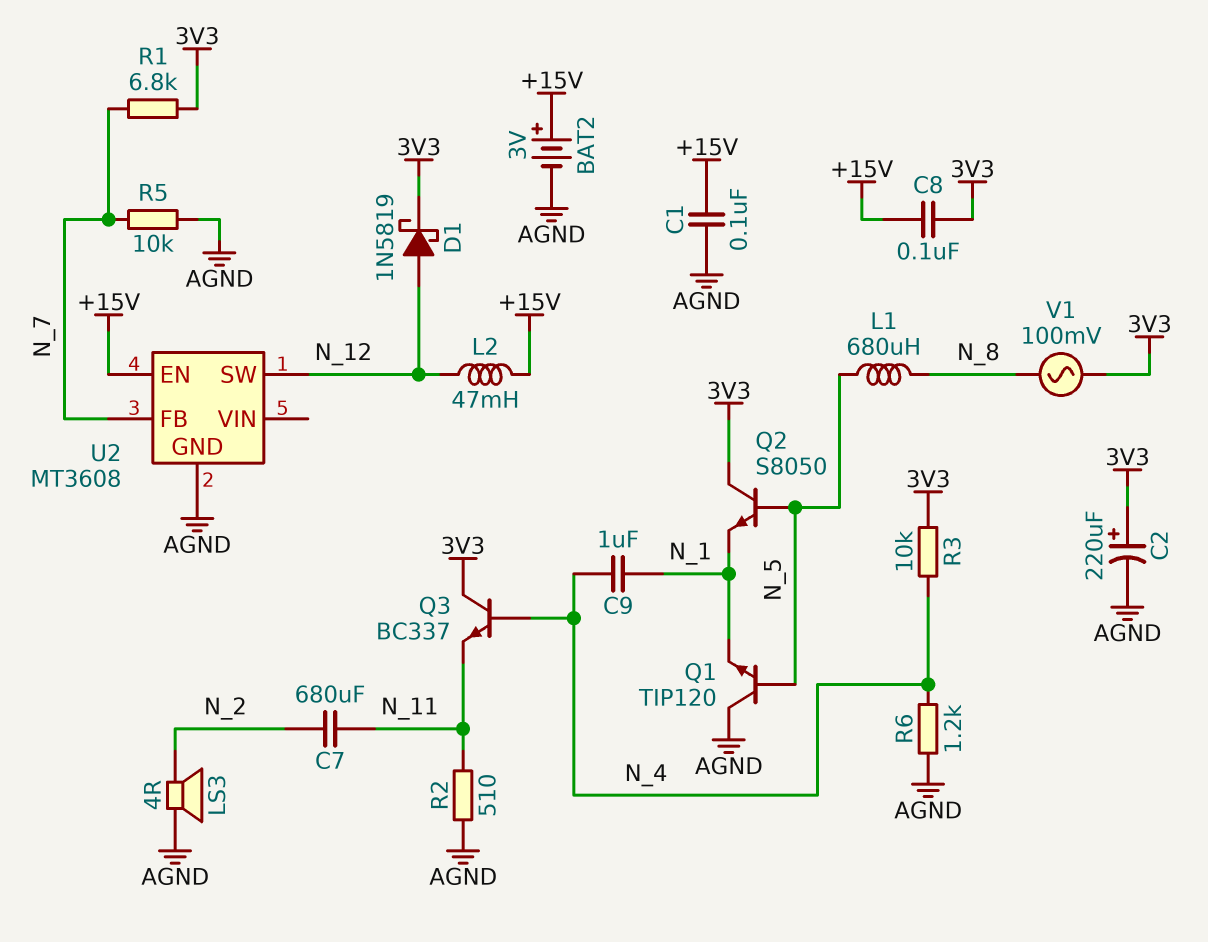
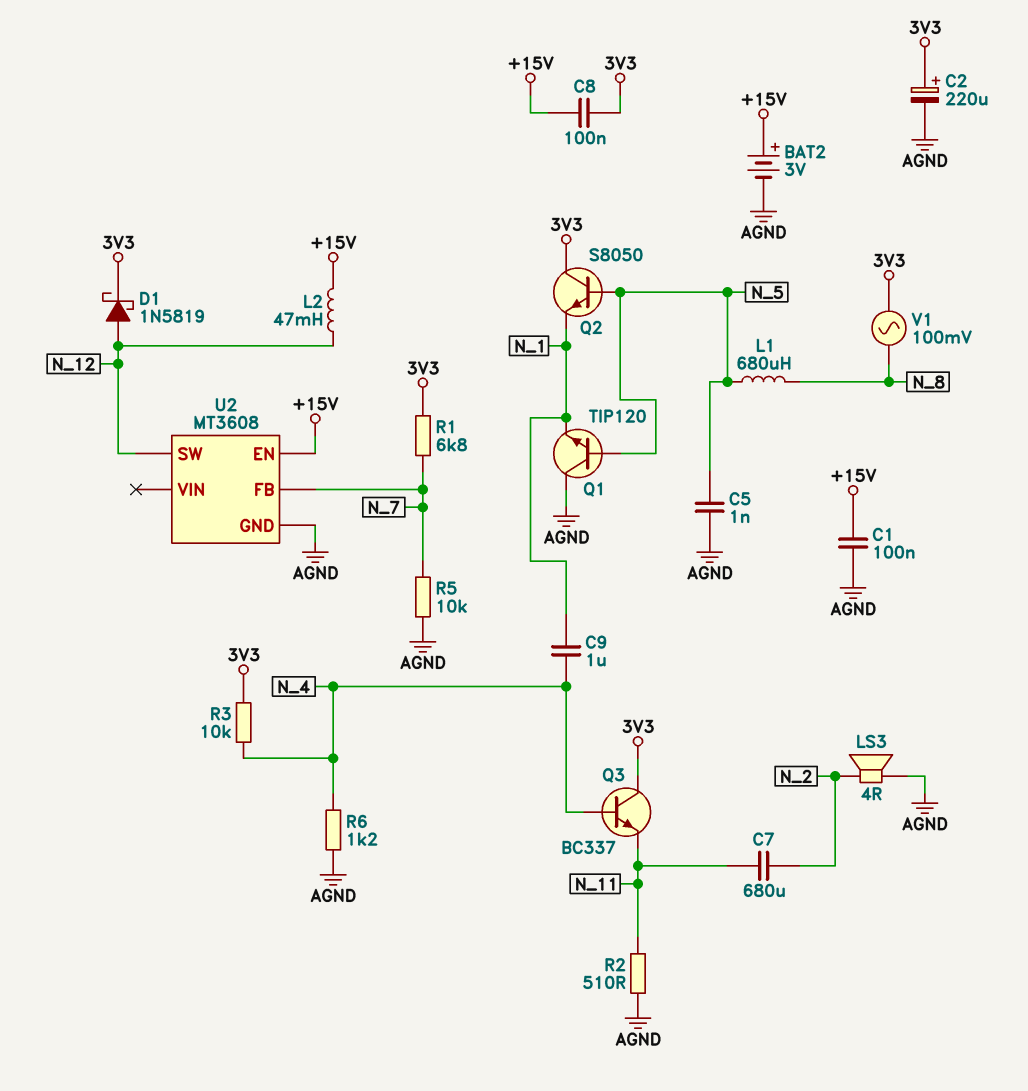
C5: none -> 1nF (AGND, N_5)

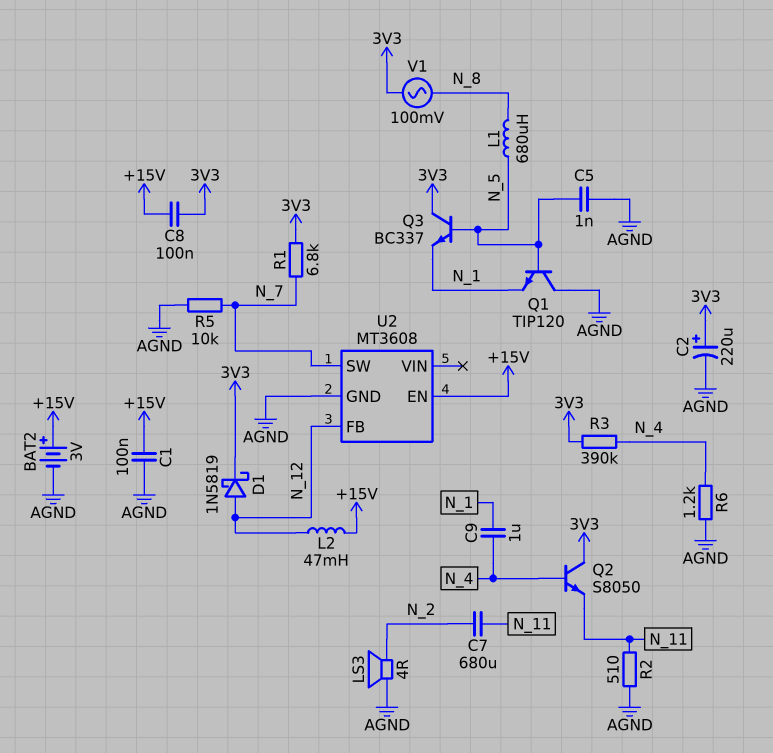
Q2: NPN S8050 (B N_5, C 3V3, E N_1) -> NPN S8050 (B N_4, C 3V3, E N_11)
Q3: NPN BC337 (B N_4, C 3V3, E N_11) -> NPN BC337 (B N_5, C 3V3, E N_1)
R3: 10k (3V3, N_4) -> 390k (3V3, N_4)
U2 pin FB: N_7 -> N_12
U2 pin SW: N_12 -> N_7

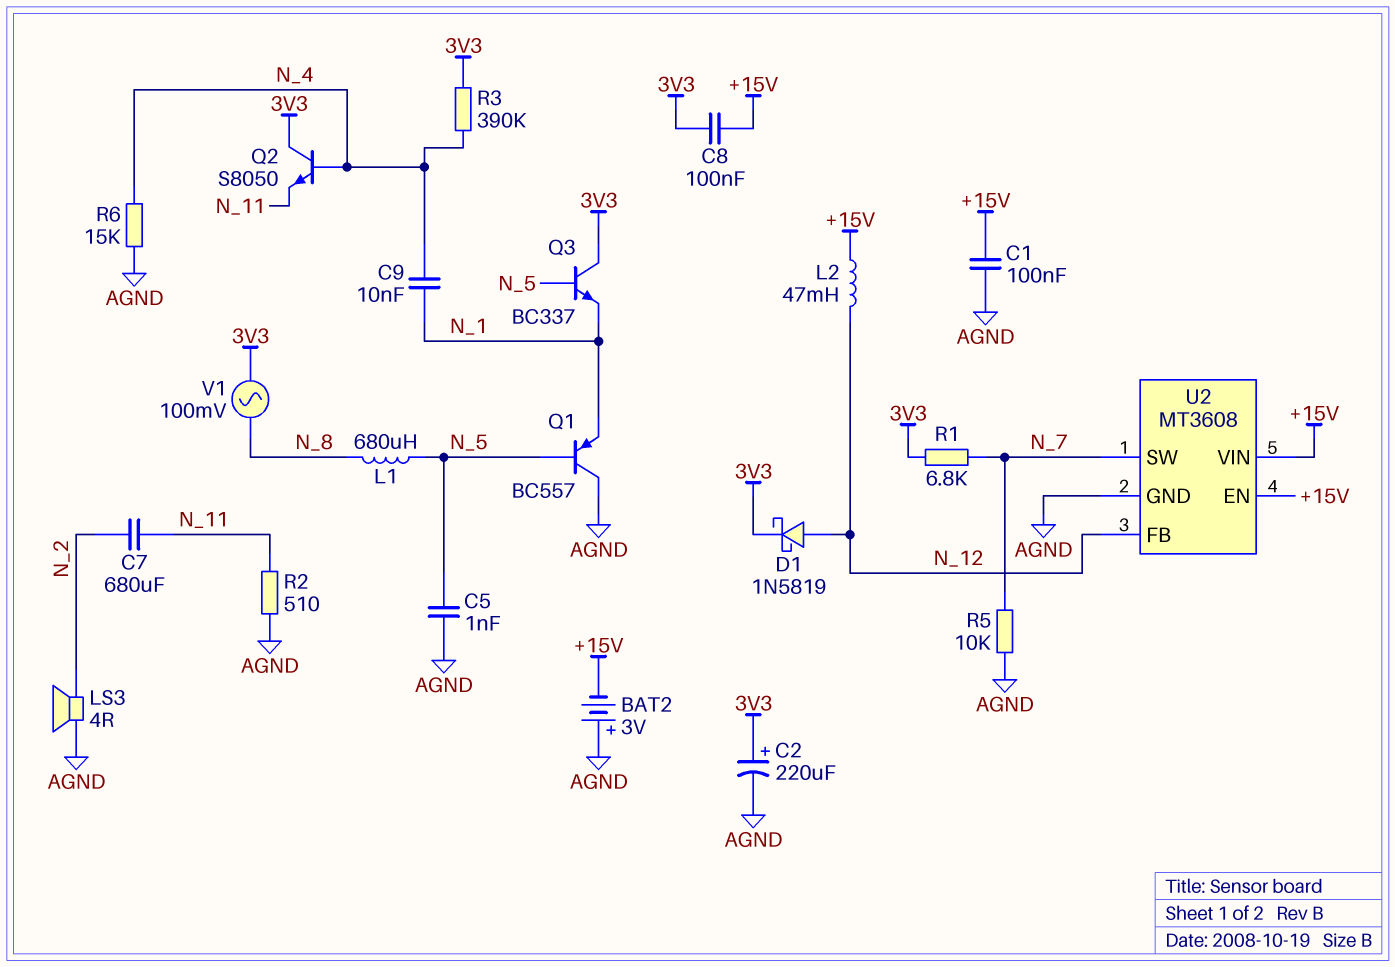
BAT2: 3V (plus +15V, minus AGND) -> 3V (plus AGND, minus +15V)
C9: 1uF (N_1, N_4) -> 10nF (N_1, N_4)
Q1: NPN TIP120 (B N_5, C AGND, E N_1) -> PNP BC557 (B N_5, C AGND, E N_1)
R6: 1.2k (AGND, N_4) -> 15k (AGND, N_4)
U2 pin VIN: none -> +15V

